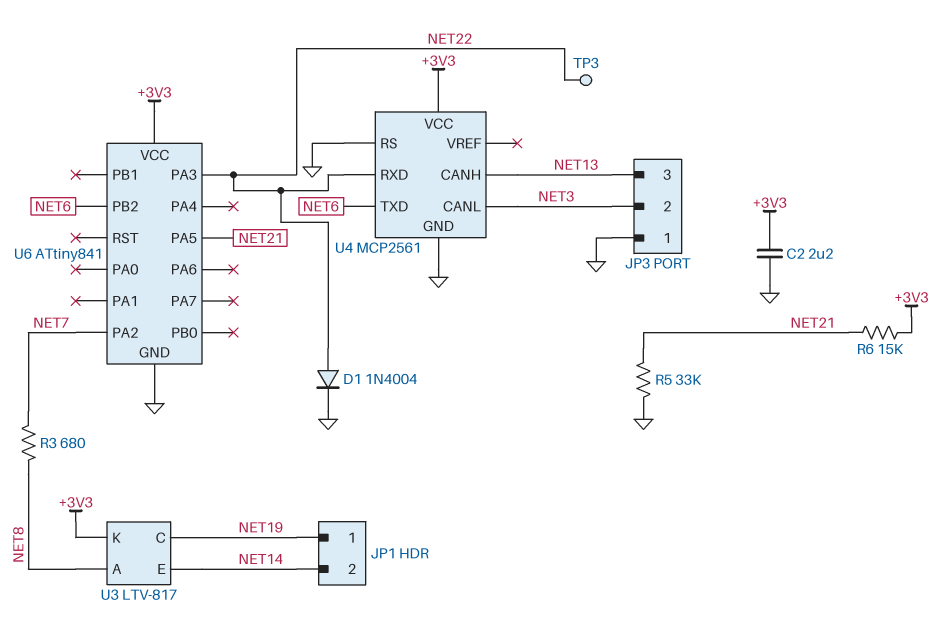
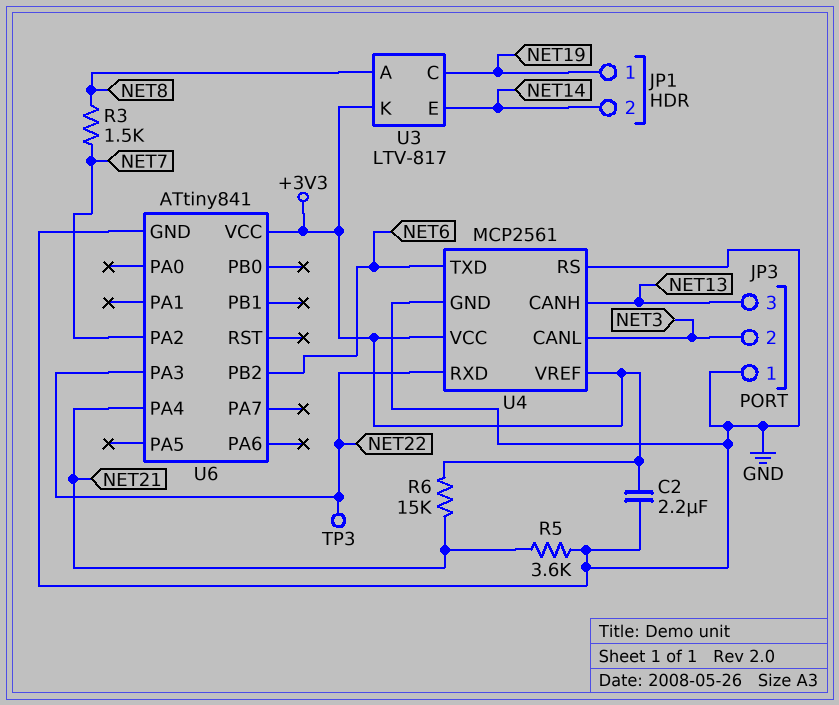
D1: diode 1N4004 (A NET22, K GND) -> none
R3: 680 (NET7, NET8) -> 1.5k (NET7, NET8)
R5: 33k (GND, NET21) -> 3.6k (GND, NET21)
U4 pin VREF: none -> +3V3
U6 pin PA4: none -> NET21
U6 pin PA5: NET21 -> none

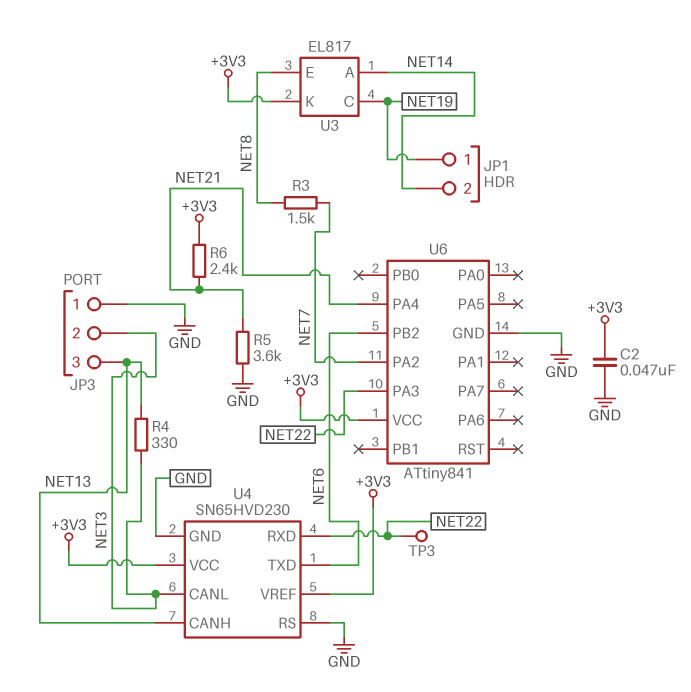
C2: 2.2uF (+3V3, GND) -> 47nF (+3V3, GND)
R4: none -> 330 (NET3, NET13)
R6: 15k (+3V3, NET21) -> 2.4k (+3V3, NET21)
U3: LTV-817 -> EL817
U3 pin A: NET8 -> NET14
U3 pin E: NET14 -> NET8
U4: MCP2561 -> SN65HVD230

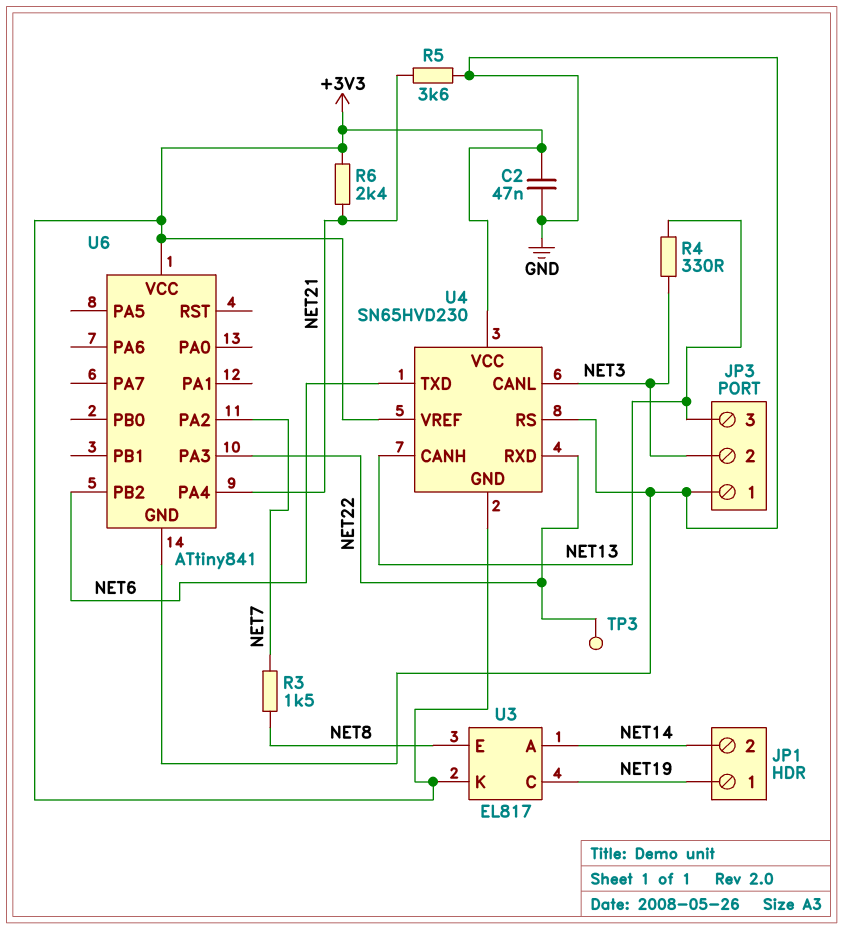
U4 pin GND: GND -> +3V3

